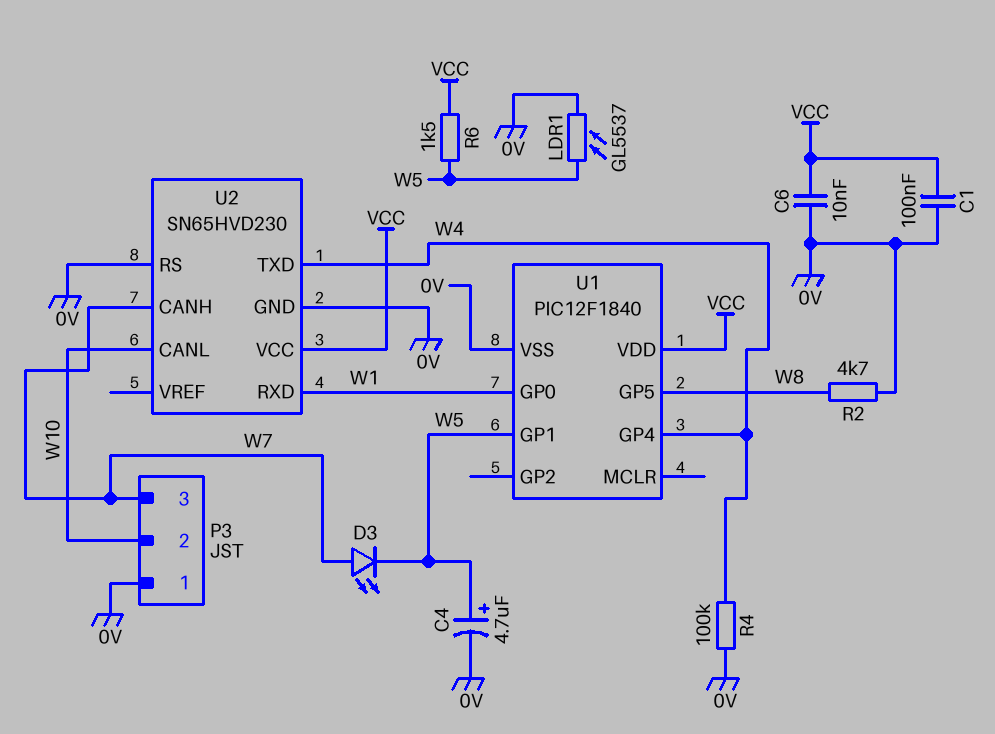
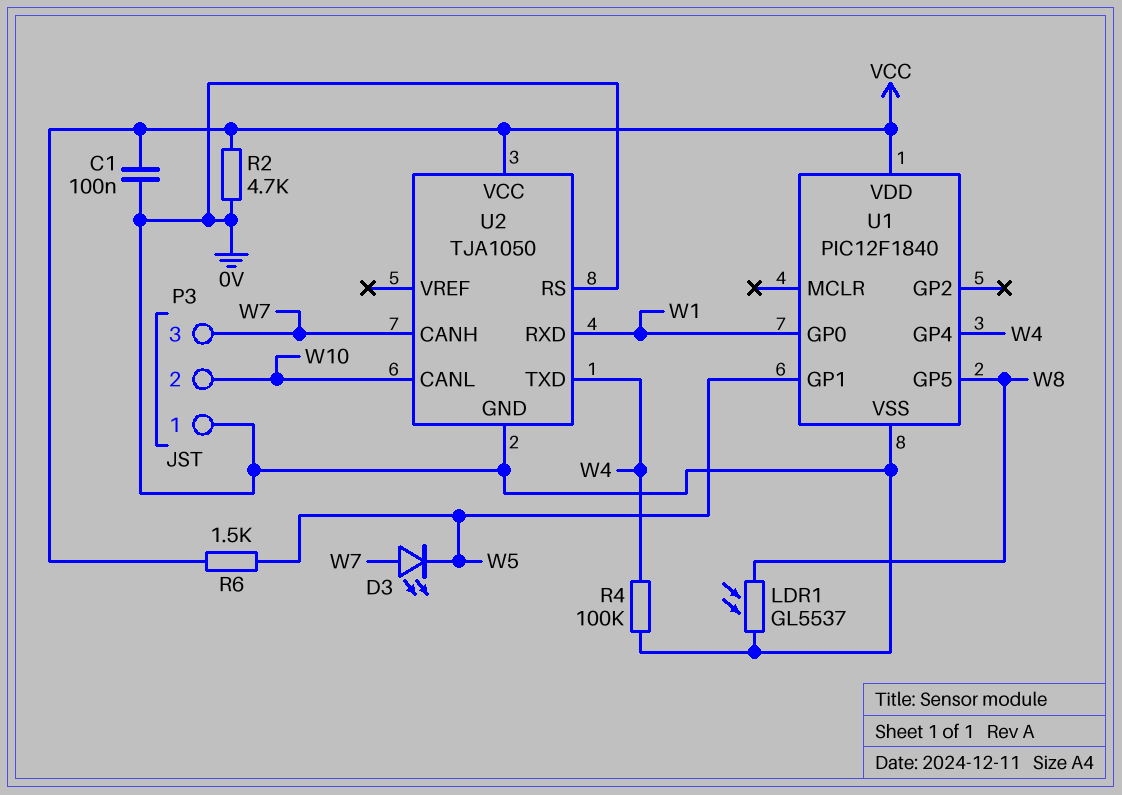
C4: 4.7uF (plus W5, minus 0V) -> none
C6: 10nF (0V, VCC) -> none
LDR1: GL5537 (0V, W5) -> GL5537 (0V, W8)
R2: 4.7k (0V, W8) -> 4.7k (0V, VCC)
U2: SN65HVD230 -> TJA1050

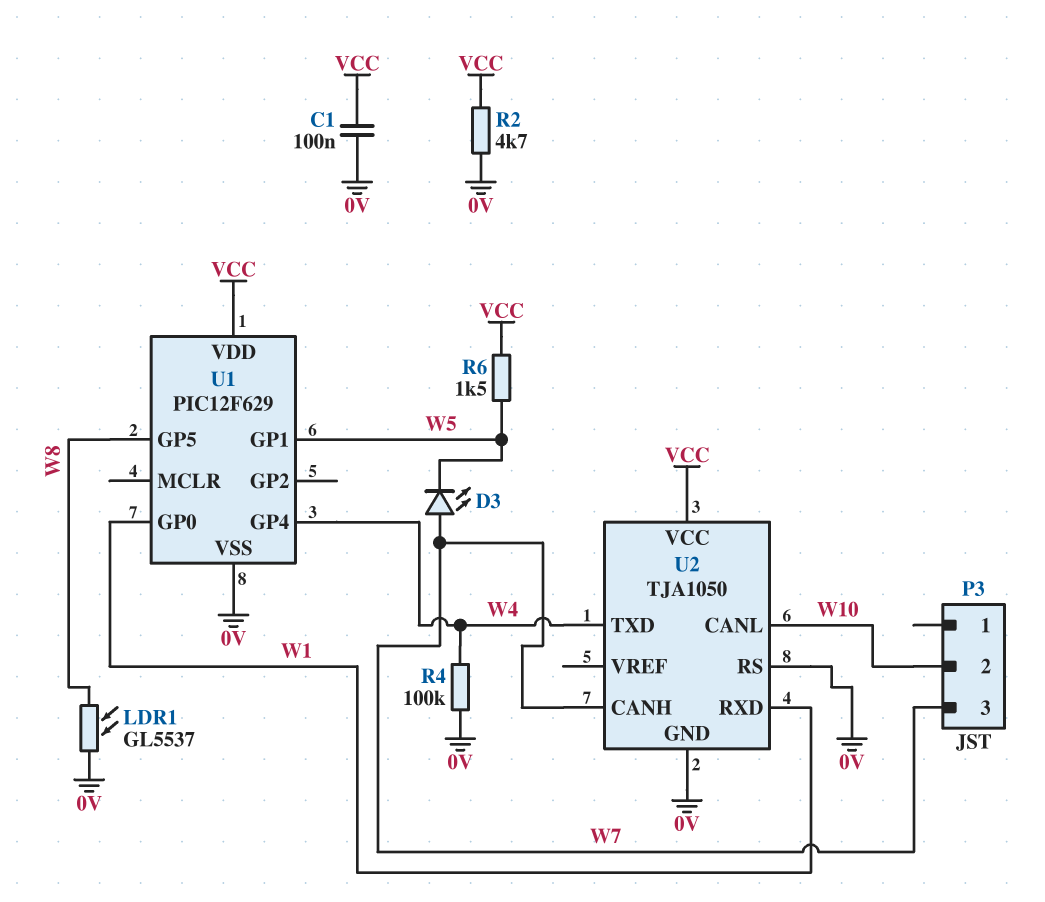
P3 pin 1: 0V -> none
U1: PIC12F1840 -> PIC12F629

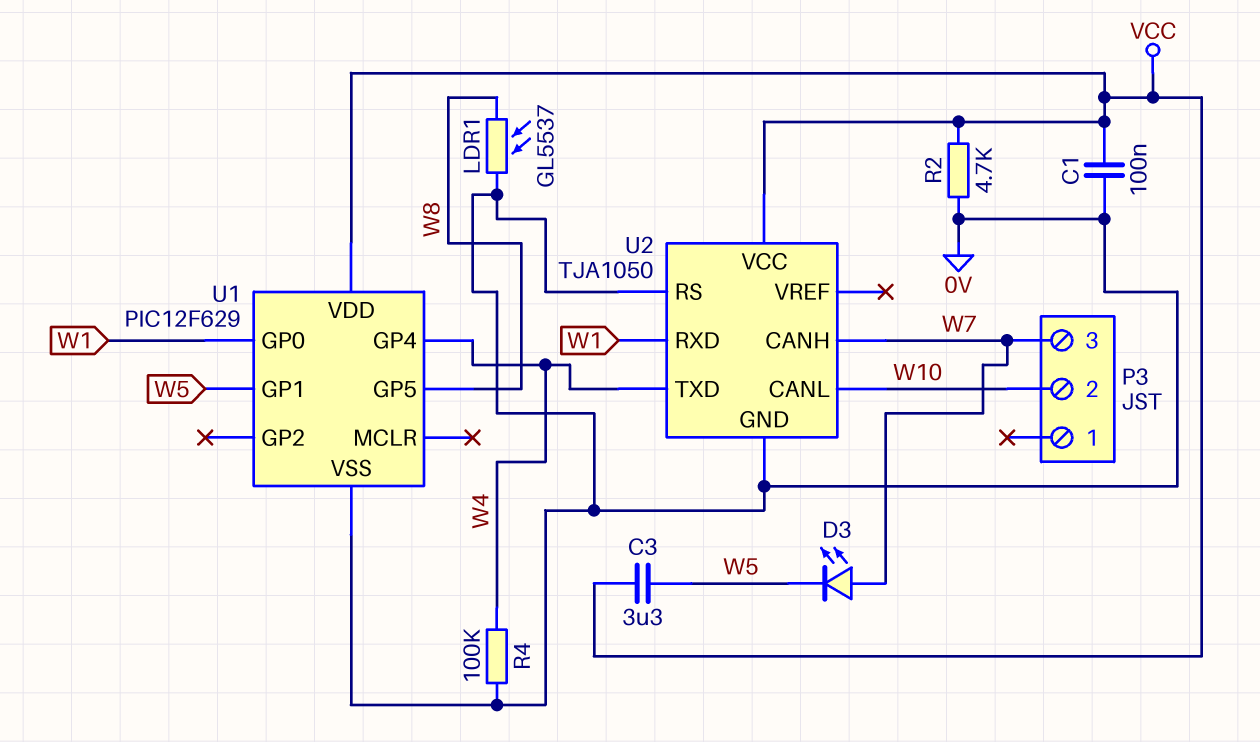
C3: none -> 3.3uF (VCC, W5)
R6: 1.5k (VCC, W5) -> none

